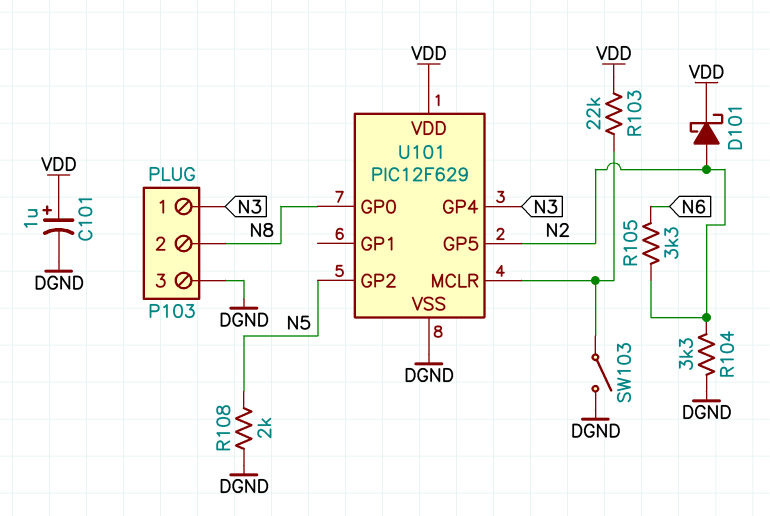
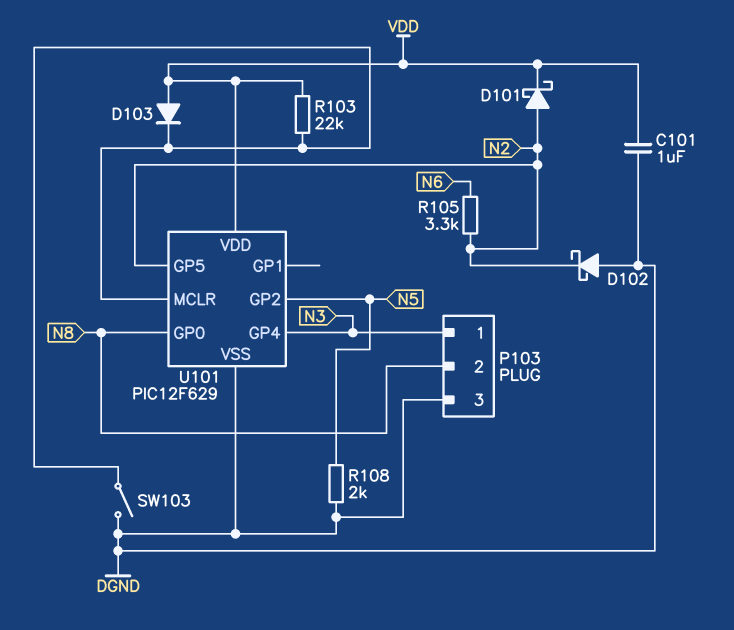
C101: 1uF (plus VDD, minus DGND) -> 1uF (DGND, VDD)
D102: none -> schottky (A DGND, K N2)
D103: none -> diode (A VDD, K U101/MCLR)
R104: 3.3k (DGND, N2) -> none

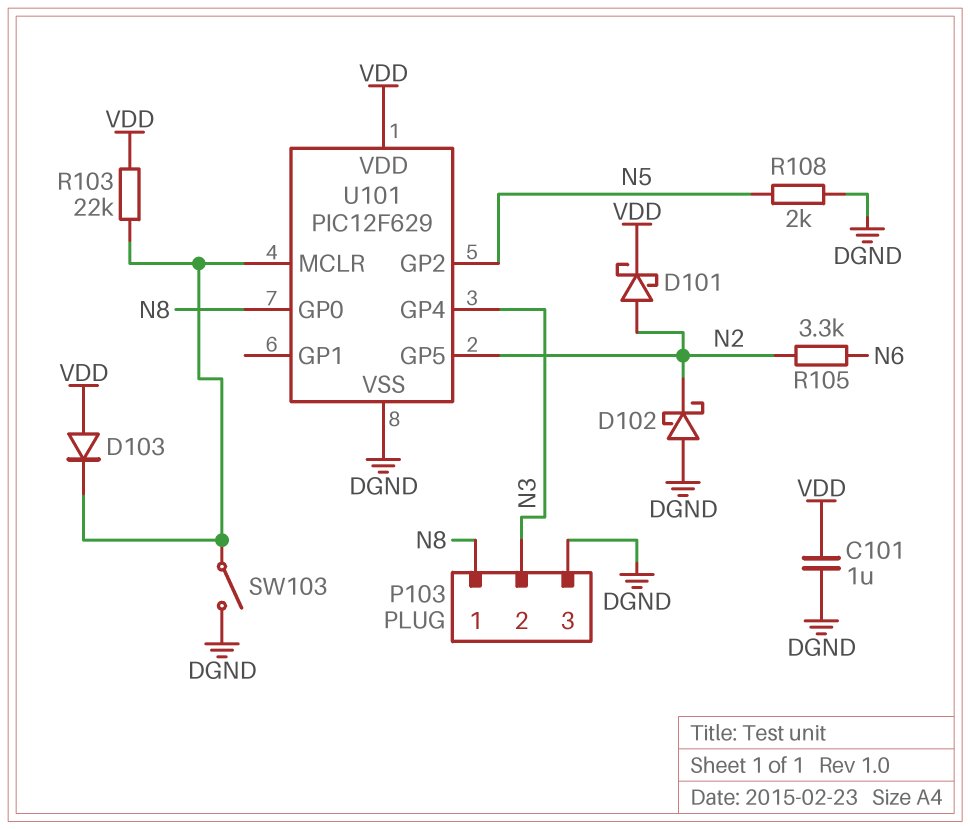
P103 pin 1: N3 -> N8
P103 pin 2: N8 -> N3

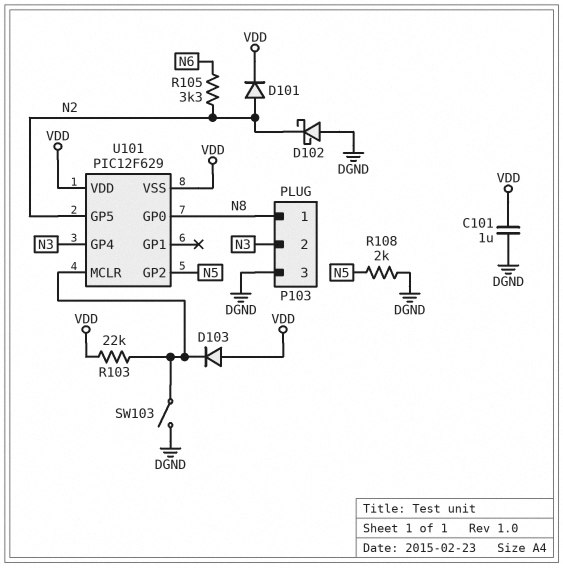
D101: schottky (A N2, K VDD) -> diode (A N2, K VDD)
U101 pin VSS: DGND -> VDD

